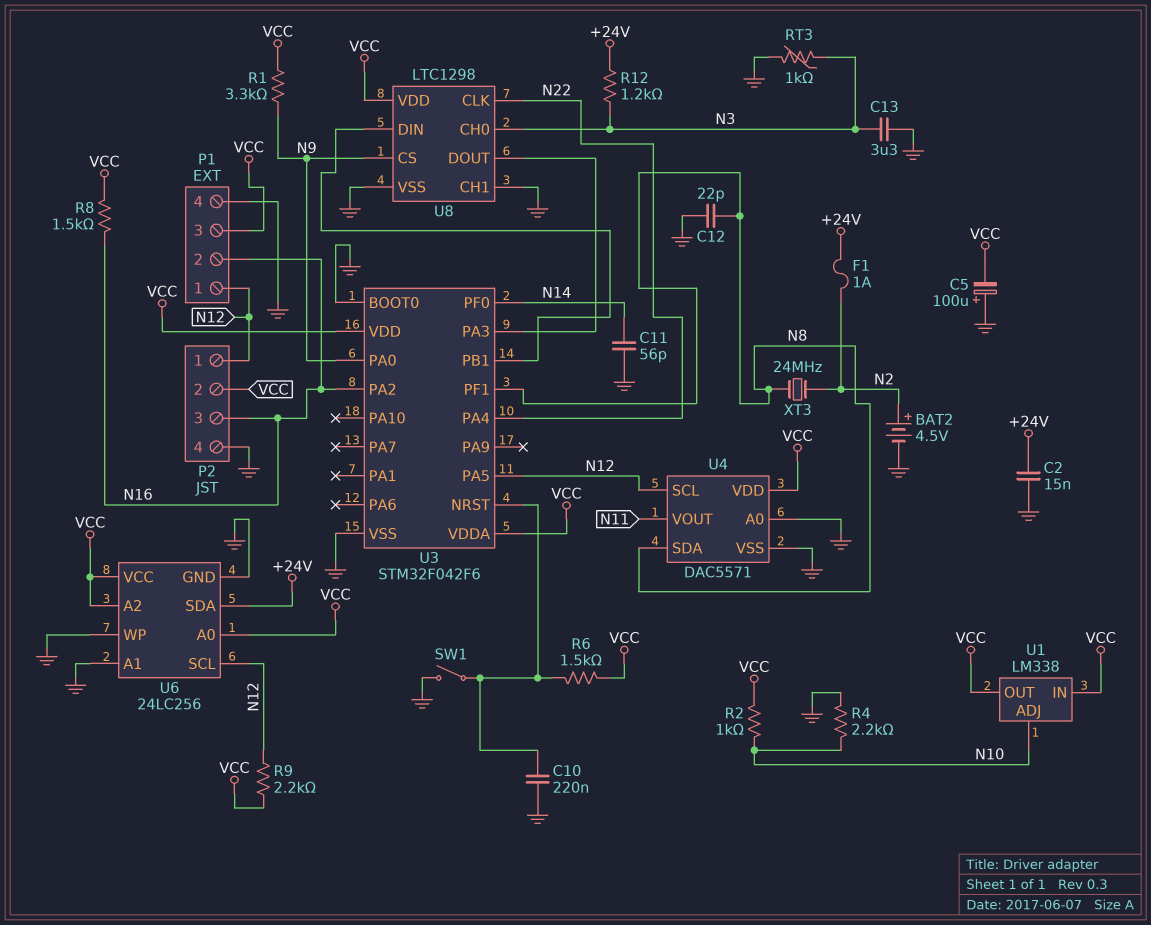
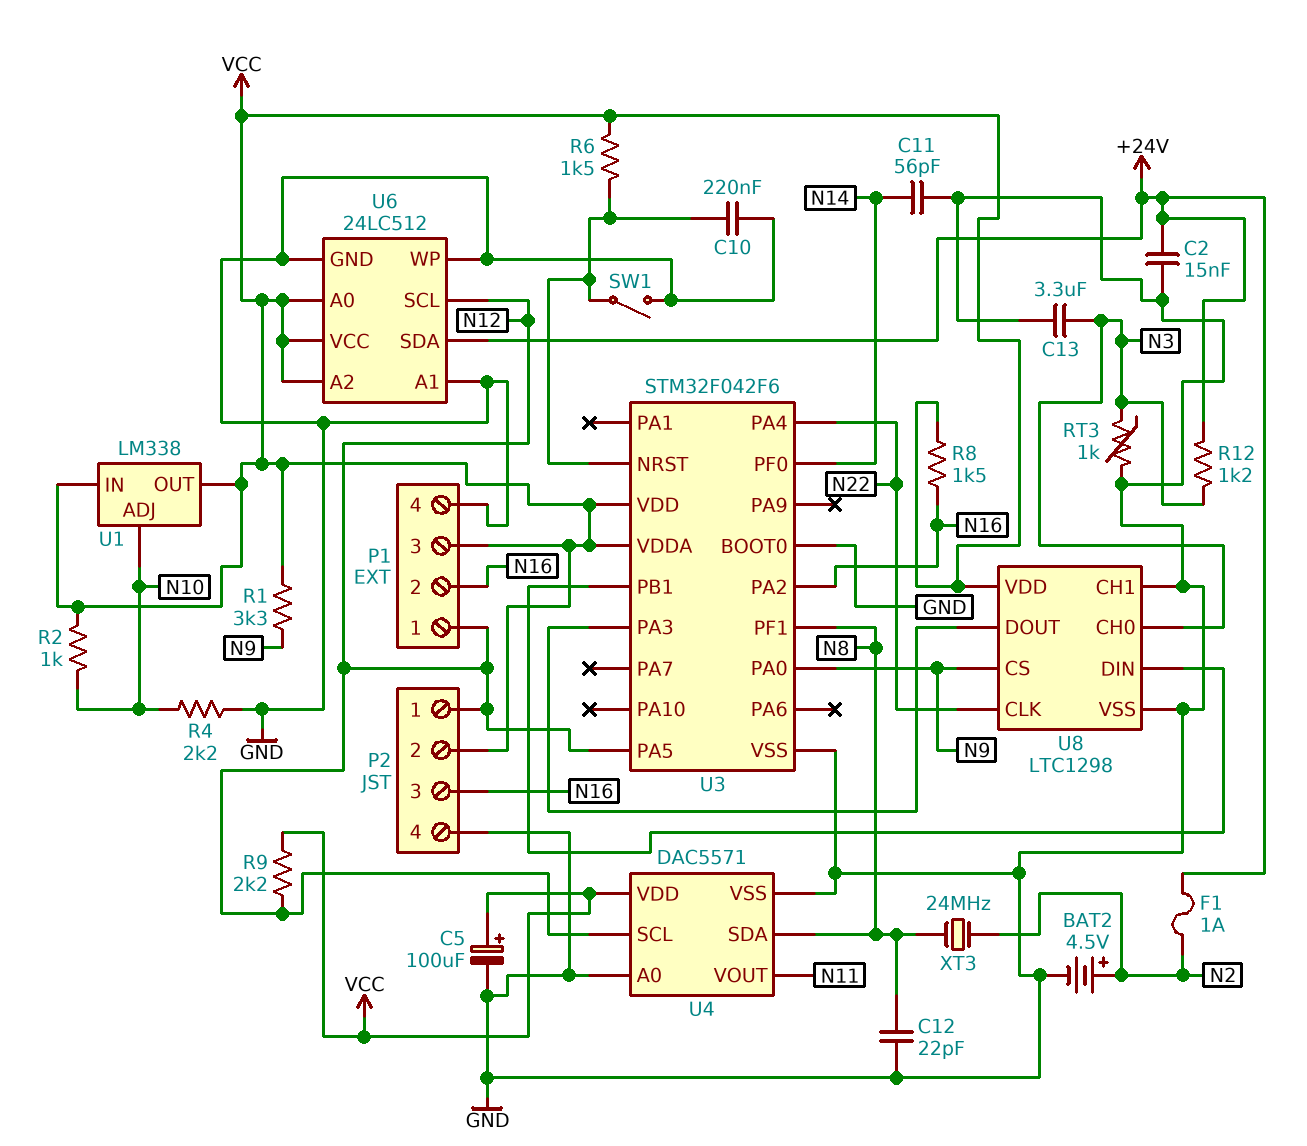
C5: 100uF (plus GND, minus VCC) -> 100uF (plus VCC, minus GND)
U6: 24LC256 -> 24LC512

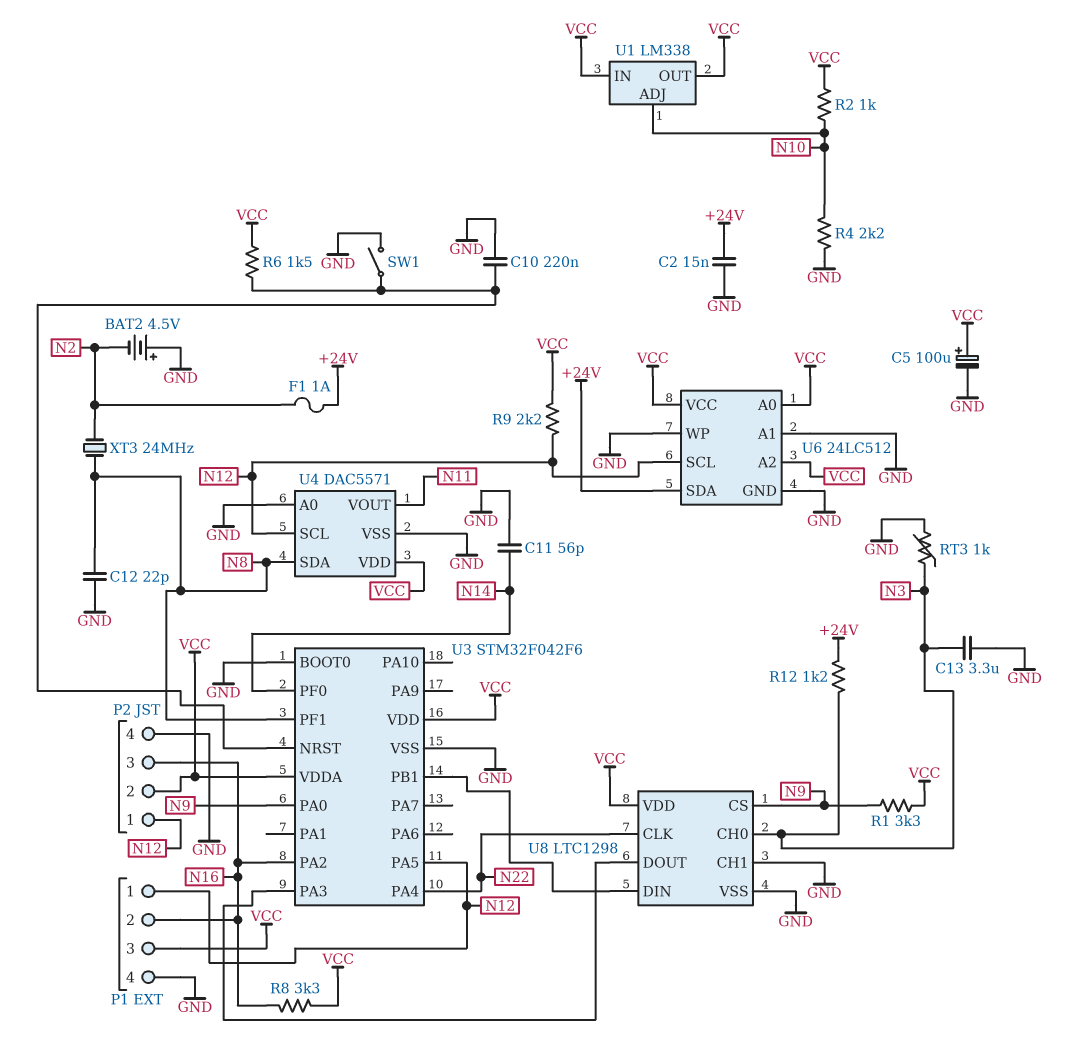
BAT2: 4.5V (plus N2, minus GND) -> 4.5V (plus GND, minus N2)
R8: 1.5k (N16, VCC) -> 3.3k (N16, VCC)

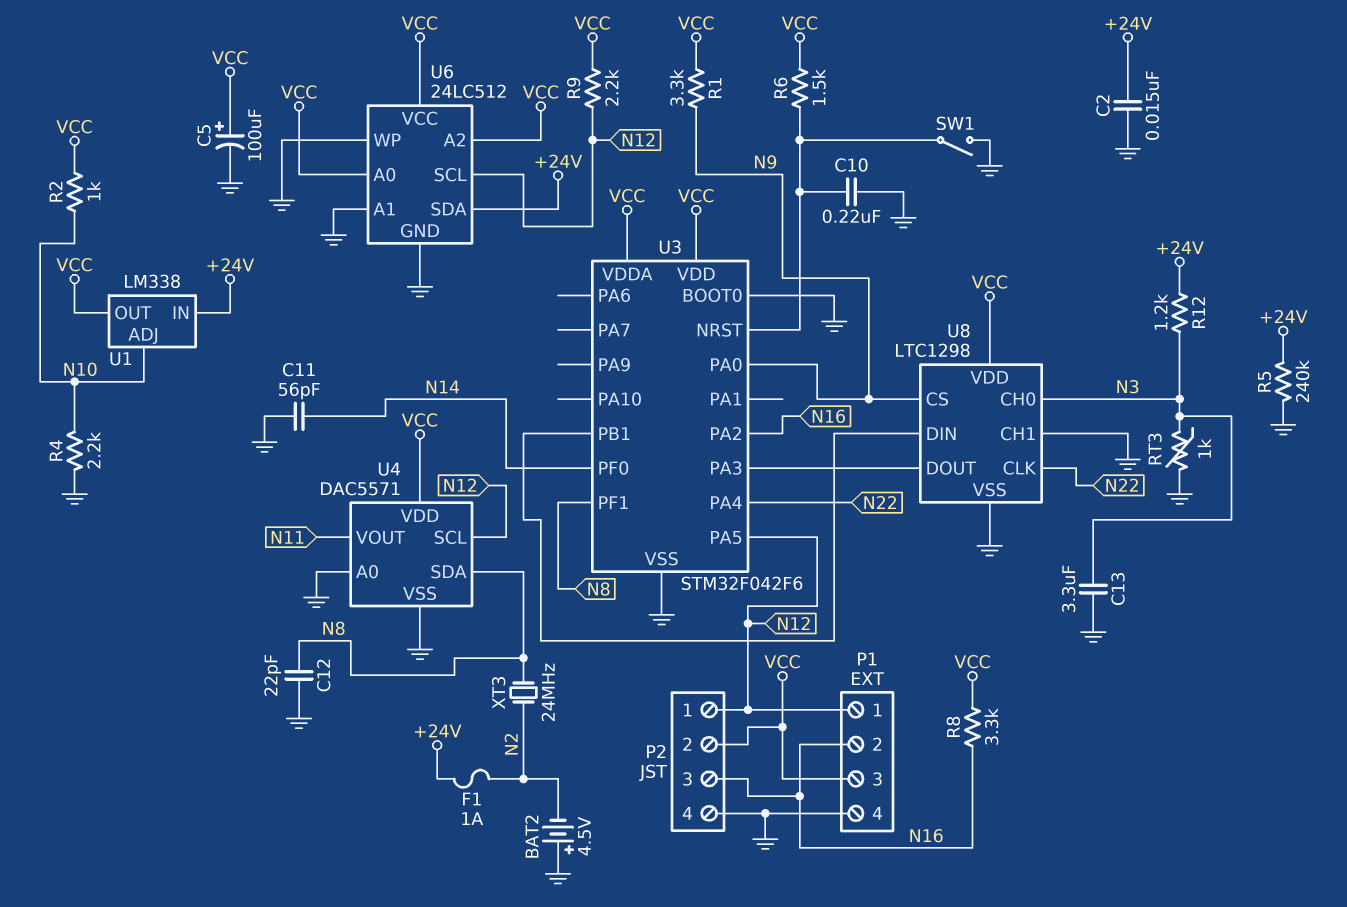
R5: none -> 240k (+24V, GND)
U1 pin IN: VCC -> +24V

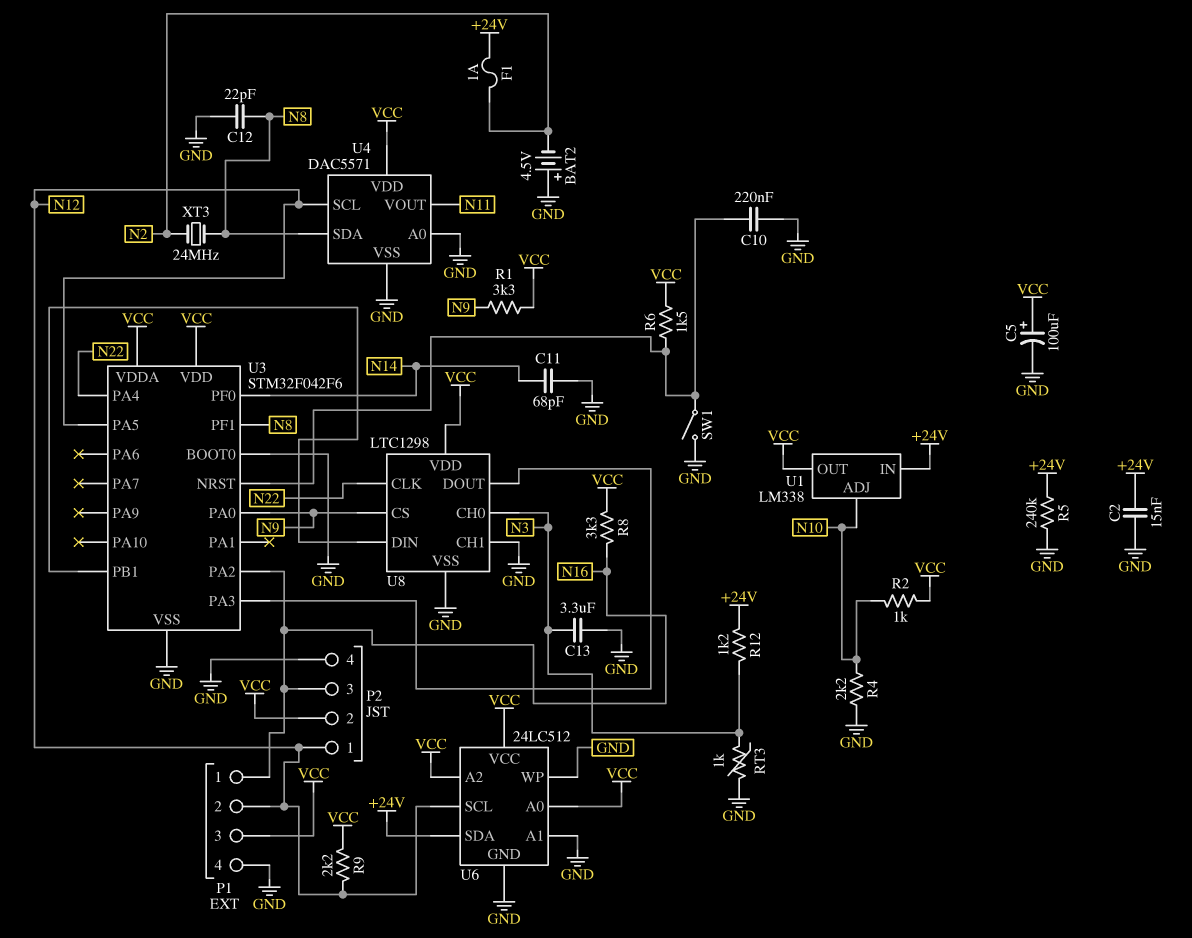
C11: 56pF (GND, N14) -> 68pF (GND, N14)
P1 pin 1: N12 -> N16
P1 pin 2: N16 -> N12

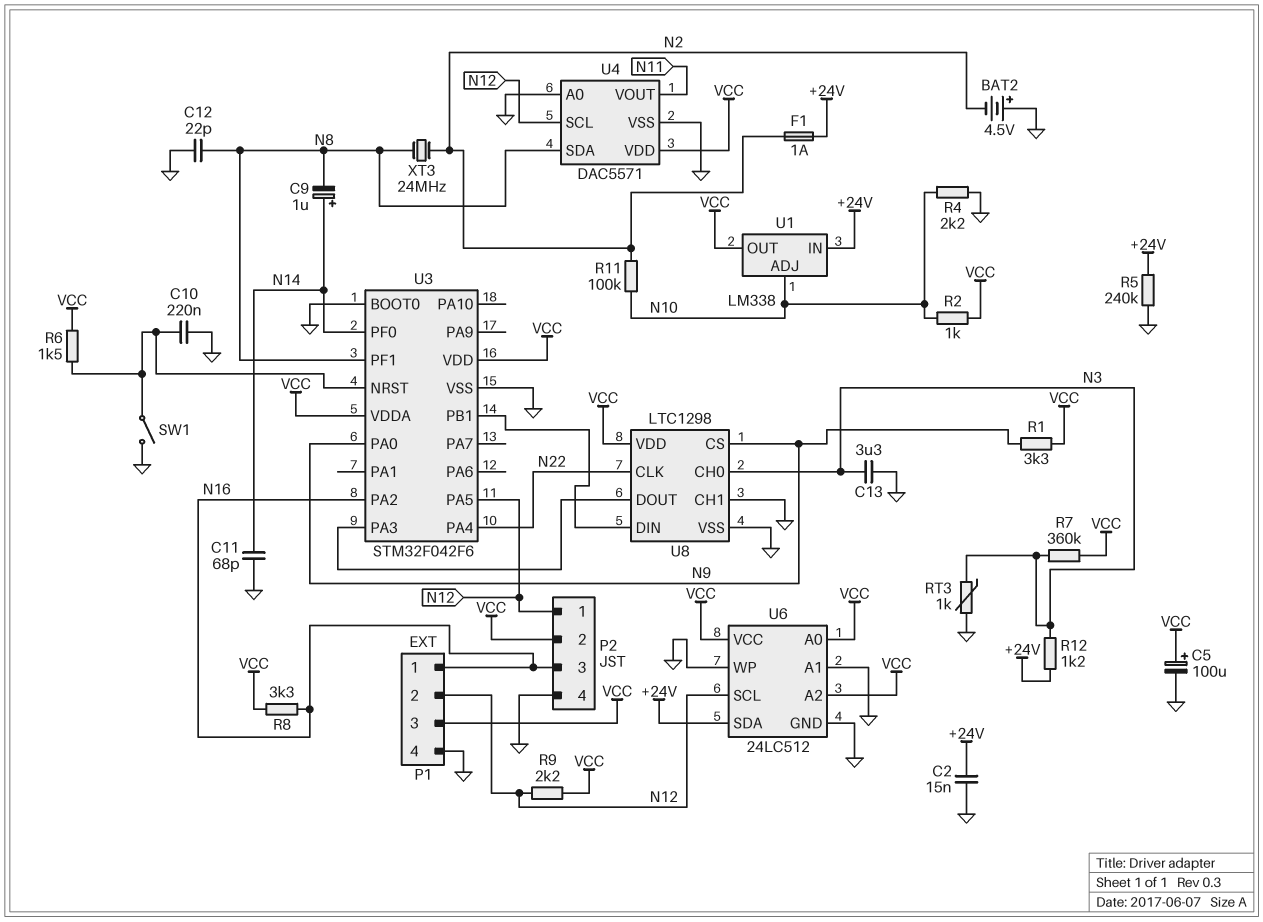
C9: none -> 1uF (plus N14, minus N8)
R7: none -> 360k (N3, VCC)
R11: none -> 100k (N2, N10)

